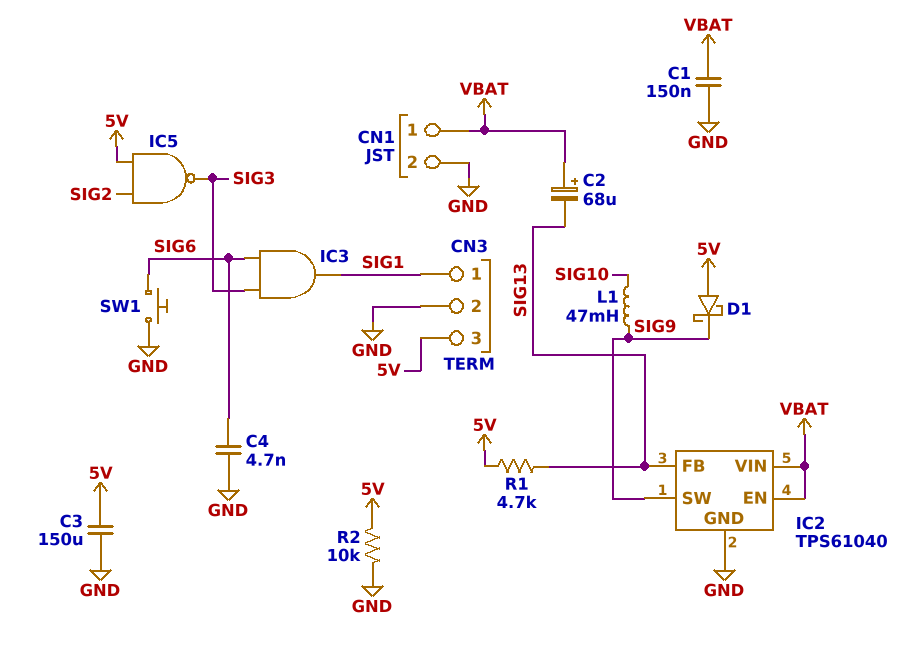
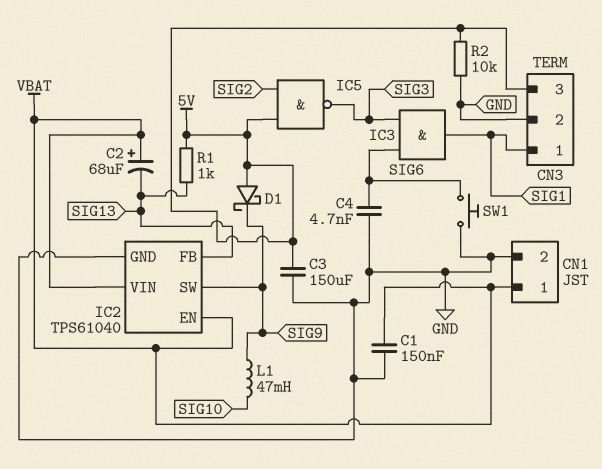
R1: 4.7k (5V, SIG13) -> 1k (5V, SIG13)

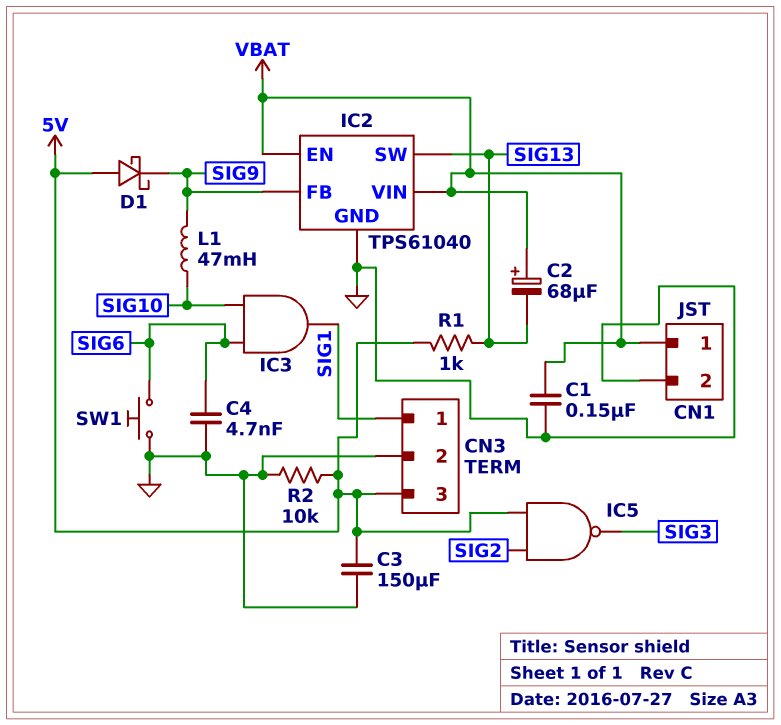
IC2 pin FB: SIG13 -> SIG9
IC2 pin SW: SIG9 -> SIG13
IC3: AND (in SIG3, in SIG6, out SIG1) -> AND (in SIG6, in SIG10, out SIG1)

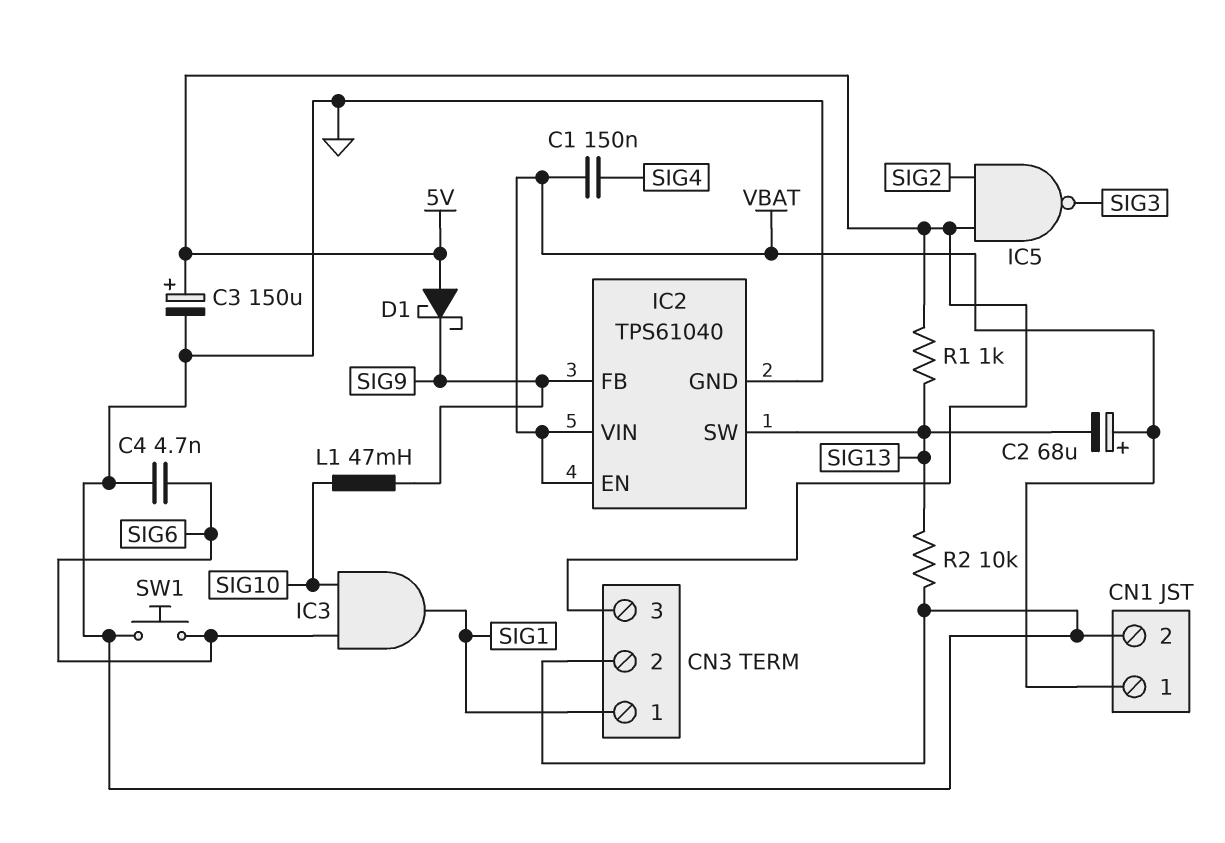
C1: 150nF (GND, VBAT) -> 150nF (SIG4, VBAT)
C3: 150uF (5V, GND) -> 150uF (plus 5V, minus GND)
R2: 10k (5V, GND) -> 10k (GND, SIG13)

